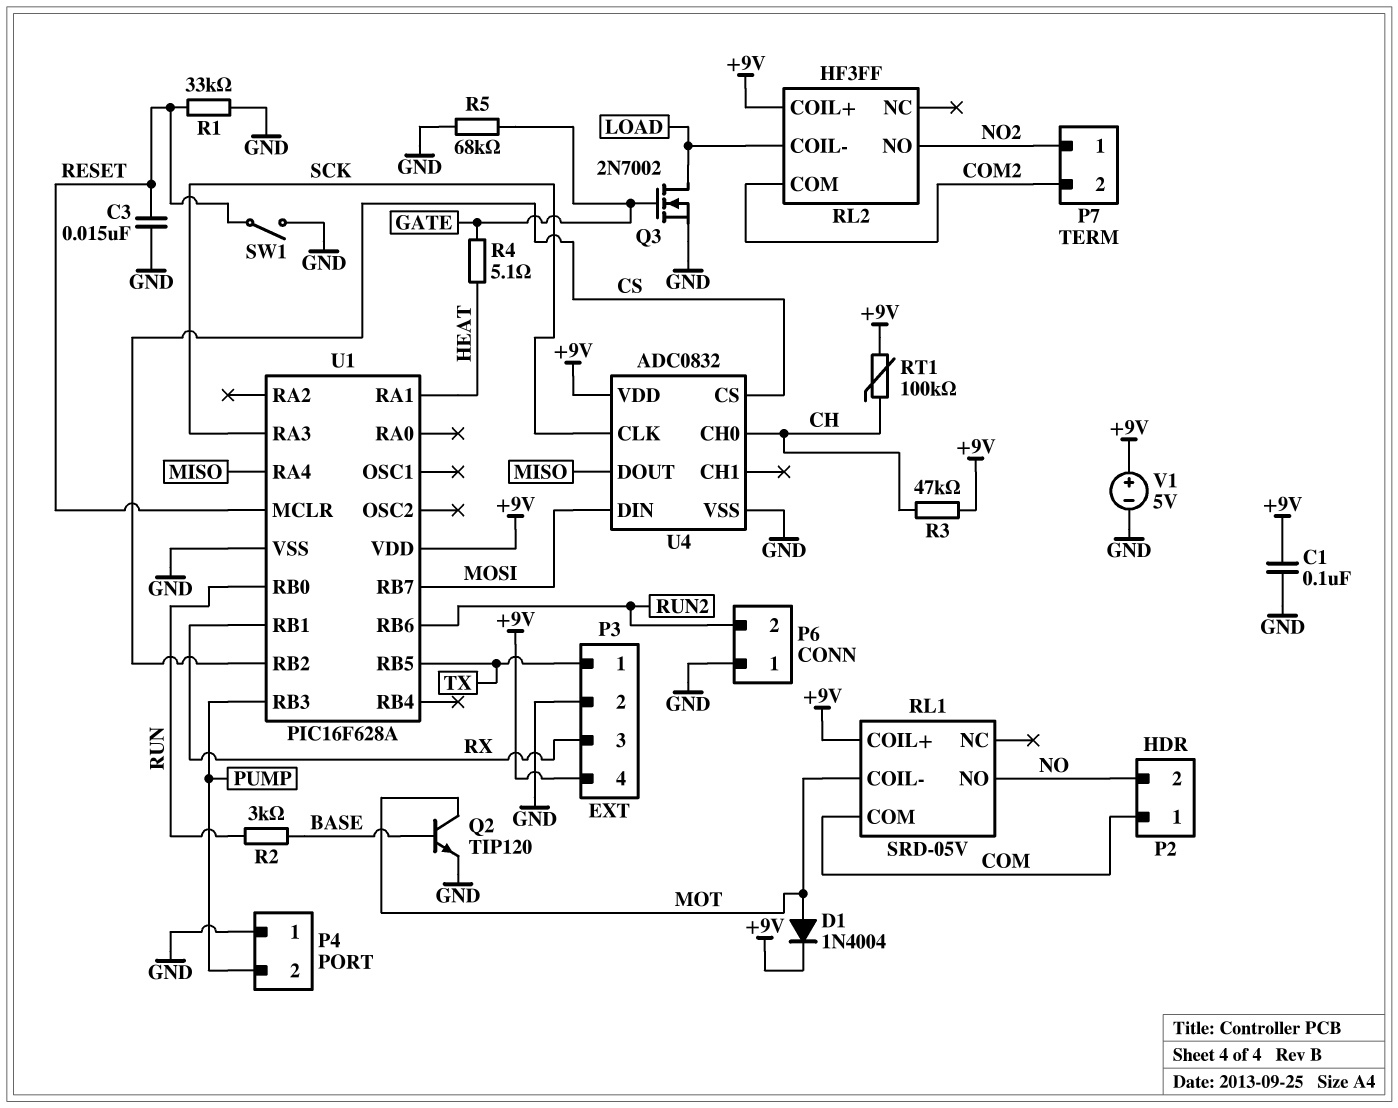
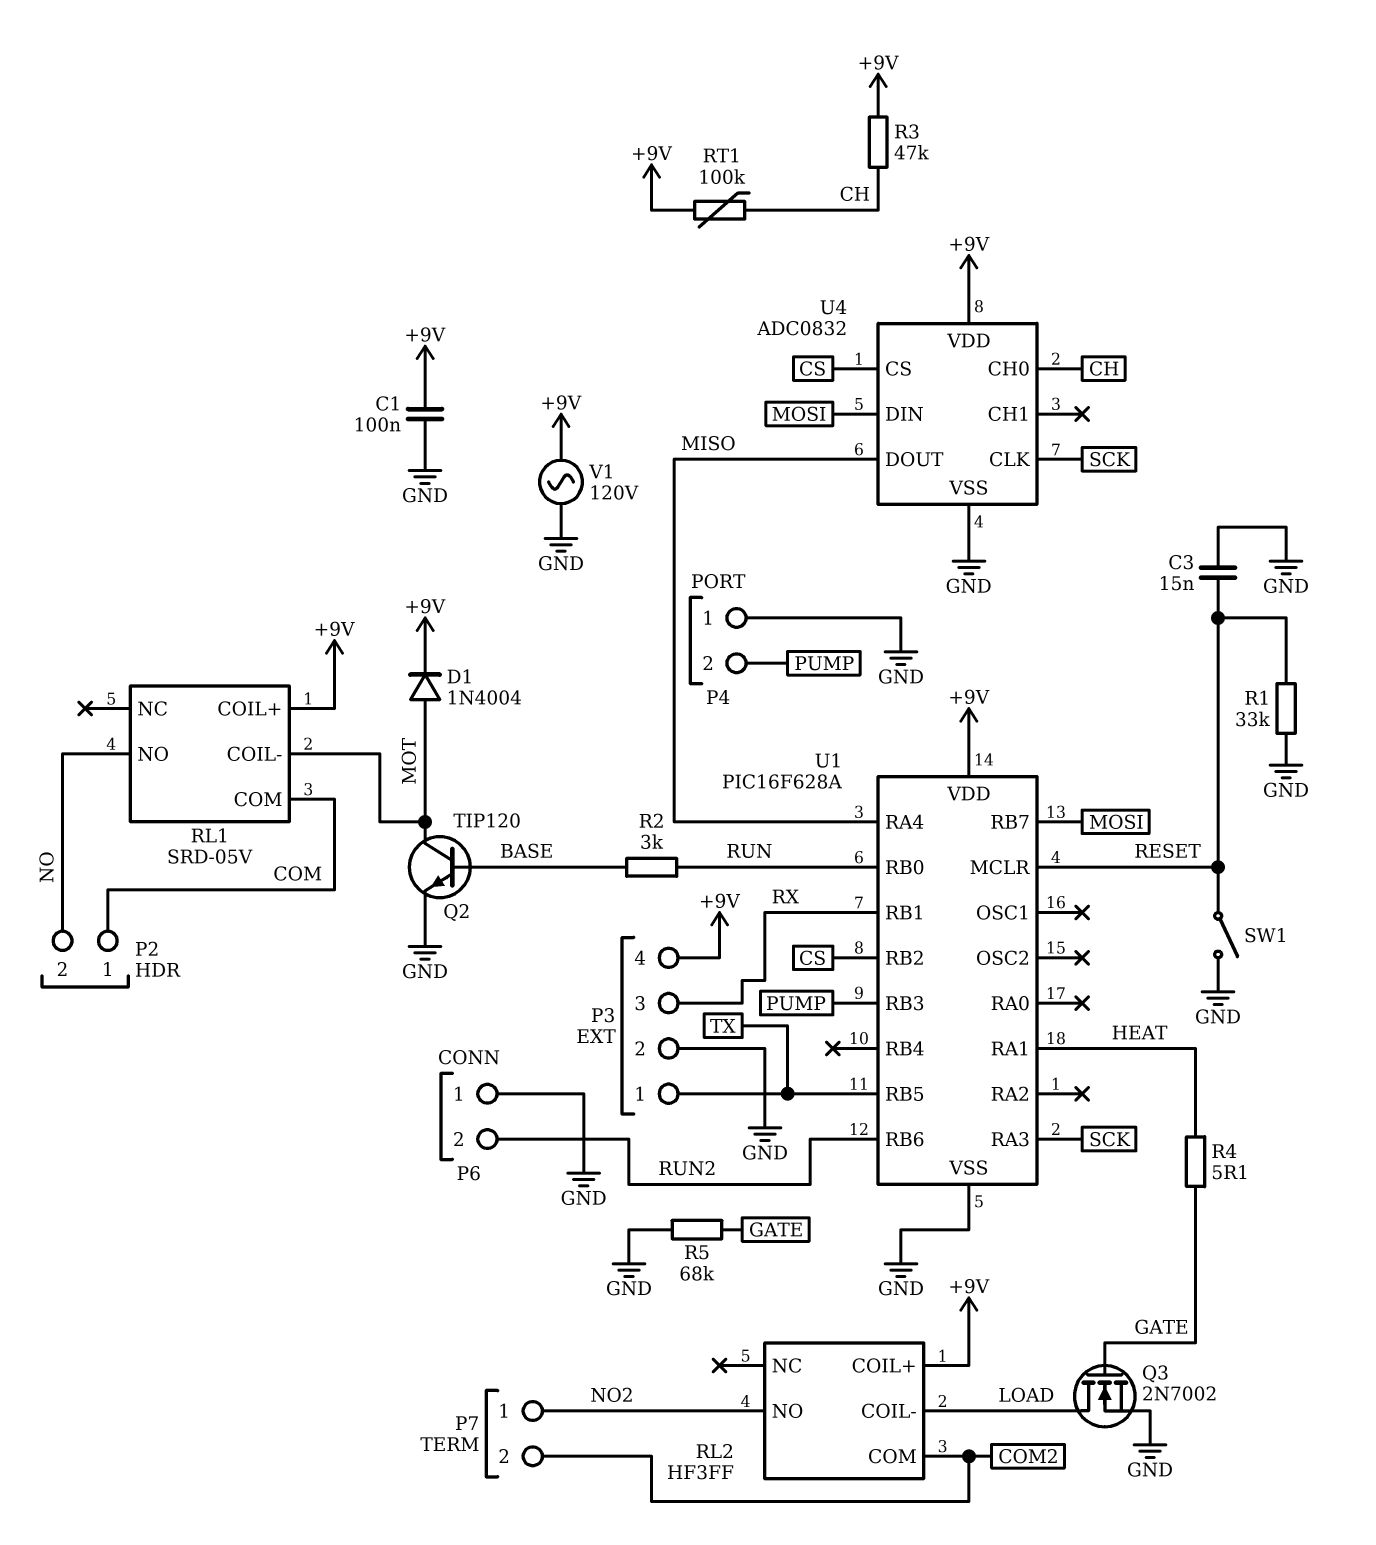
V1: 5V (plus +9V, minus GND) -> AC 120V (+9V, GND)

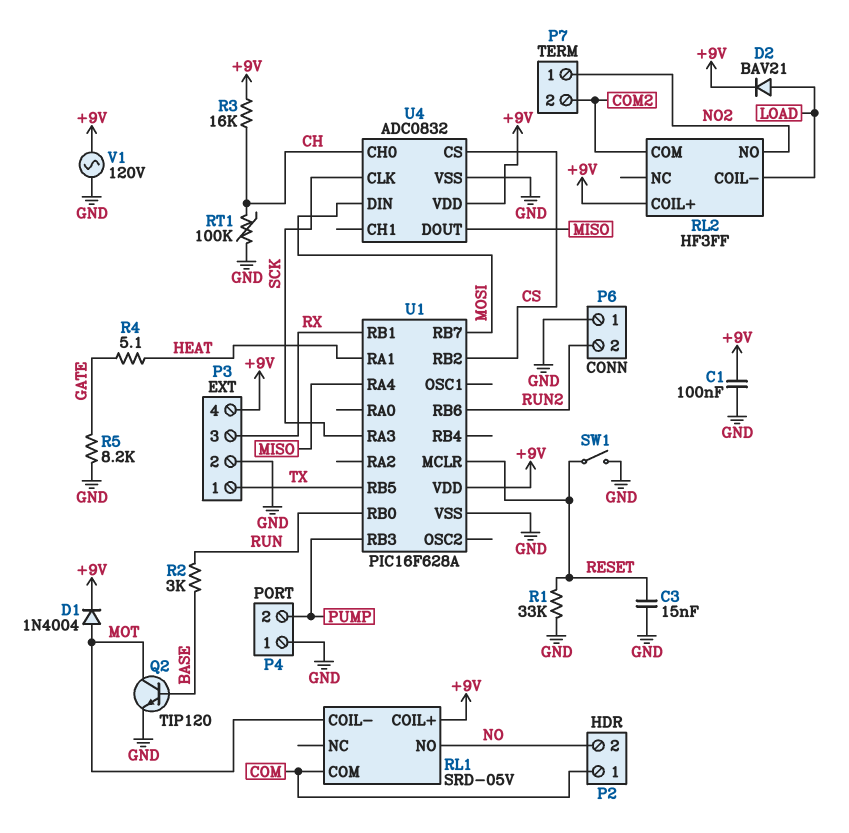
D2: none -> diode BAV21 (A LOAD, K +9V)
Q3: NMOS 2N7002 (G GATE, D LOAD, S GND) -> none
R3: 47k (+9V, CH) -> 16k (+9V, CH)
R5: 68k (GATE, GND) -> 8.2k (GATE, GND)
RT1: 100k (+9V, CH) -> 100k (CH, GND)

